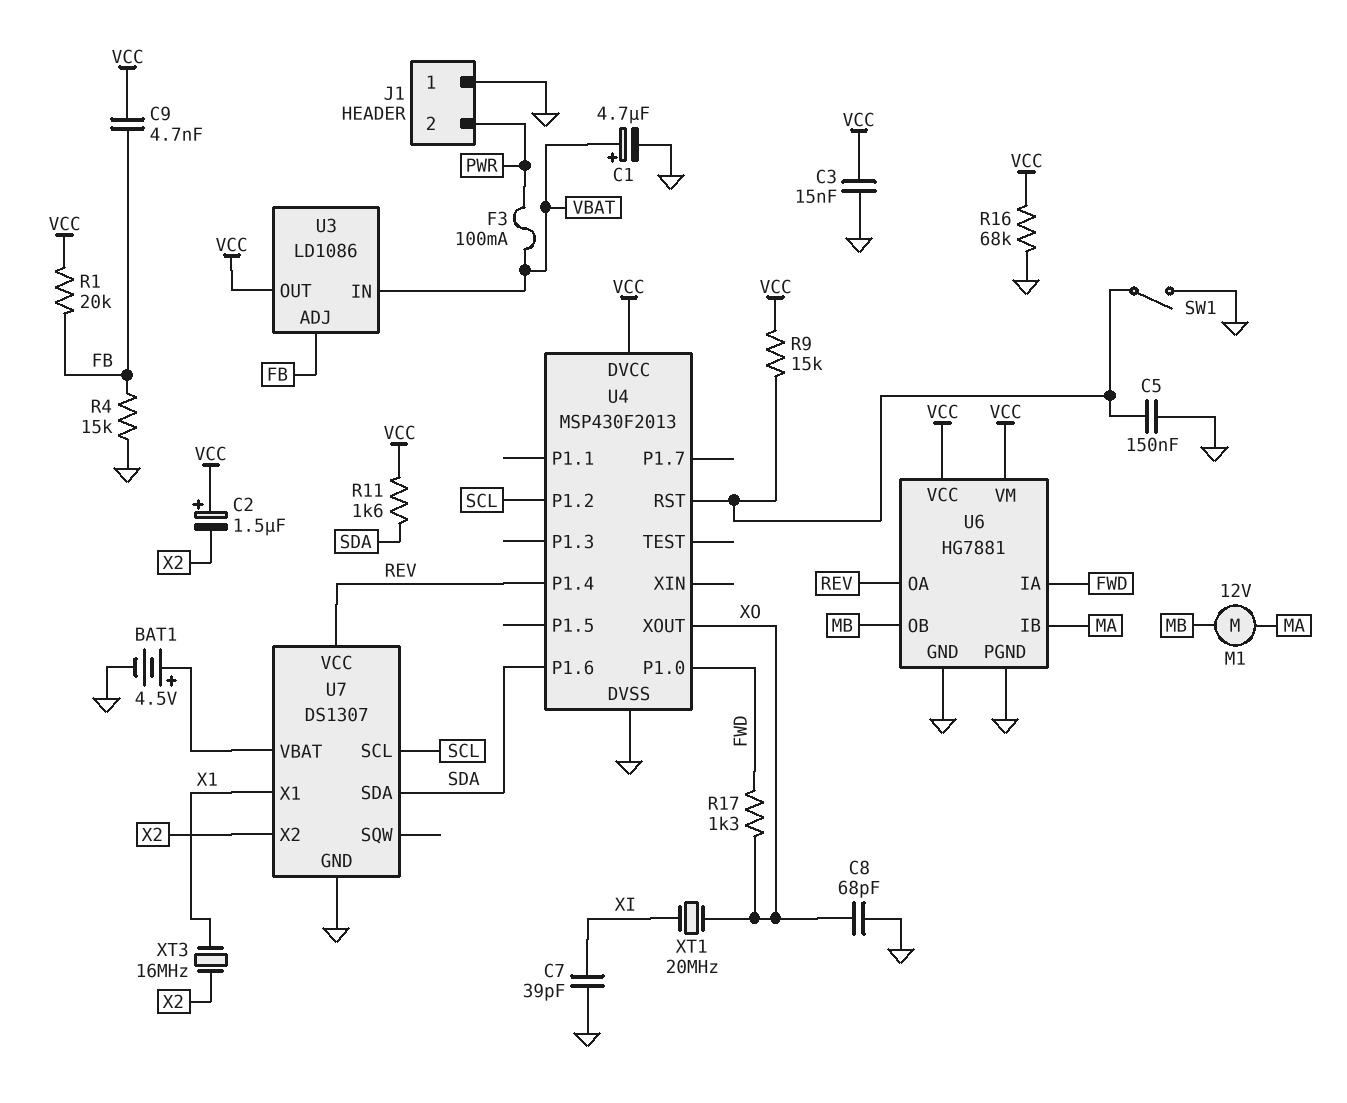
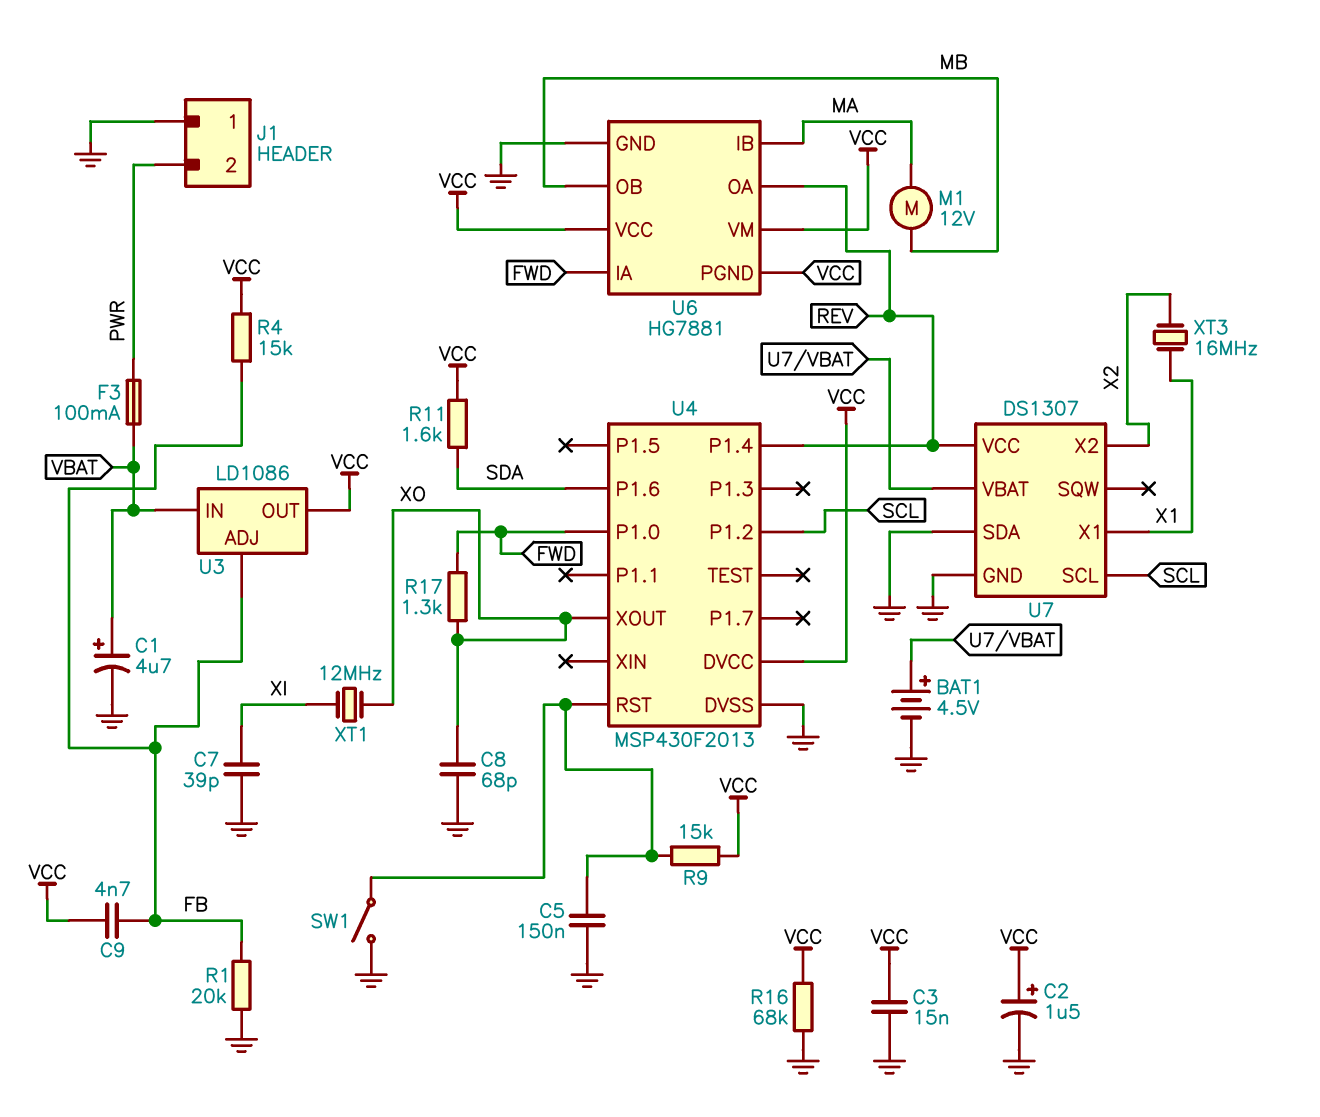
C2: 1.5uF (plus VCC, minus X2) -> 1.5uF (plus VCC, minus GND)
R1: 20k (FB, VCC) -> 20k (FB, GND)
R4: 15k (FB, GND) -> 15k (FB, VCC)
U6 pin PGND: GND -> VCC
U7 pin SDA: SDA -> GND
XT1: 20MHz (XI, XO) -> 12MHz (XI, XO)

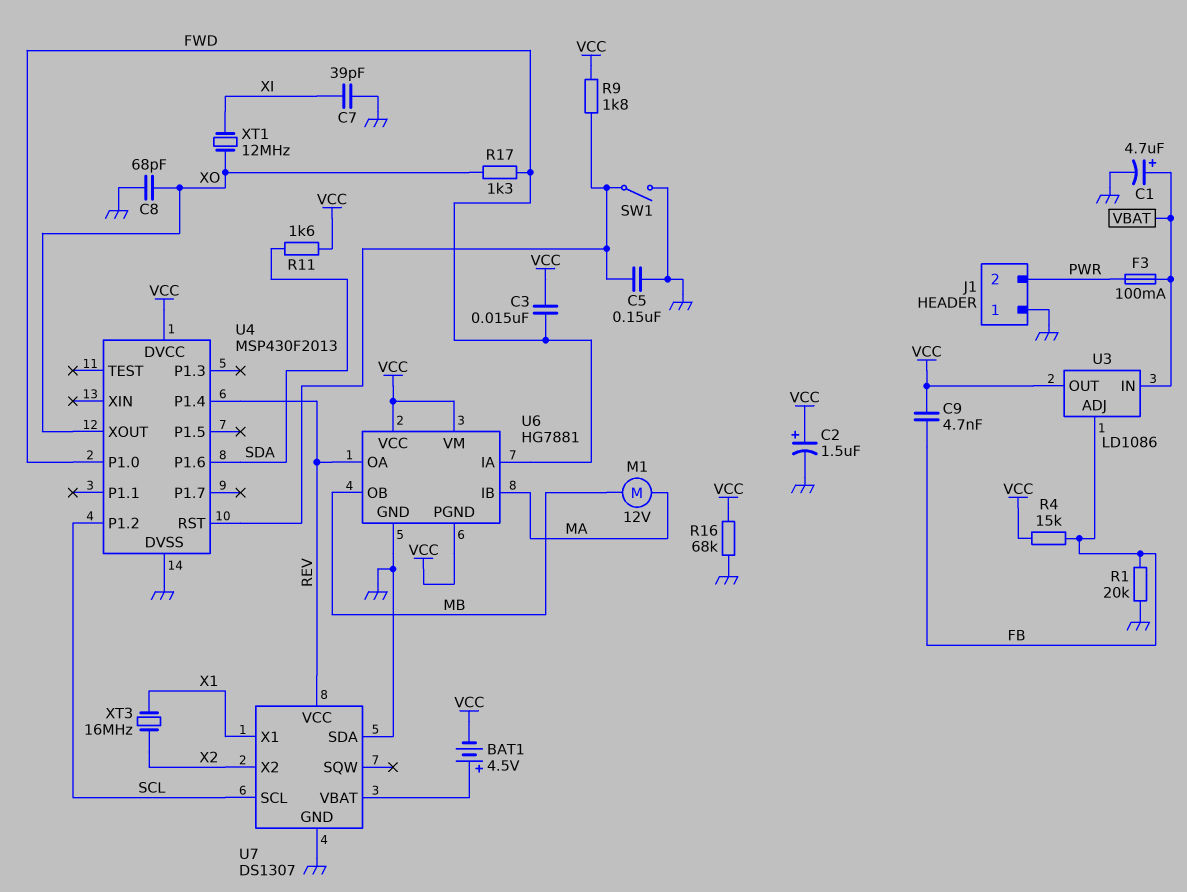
BAT1: 4.5V (plus U7/VBAT, minus GND) -> 4.5V (plus U7/VBAT, minus VCC)
C3: 15nF (GND, VCC) -> 15nF (FWD, VCC)
R9: 15k (U4/RST, VCC) -> 1.8k (U4/RST, VCC)

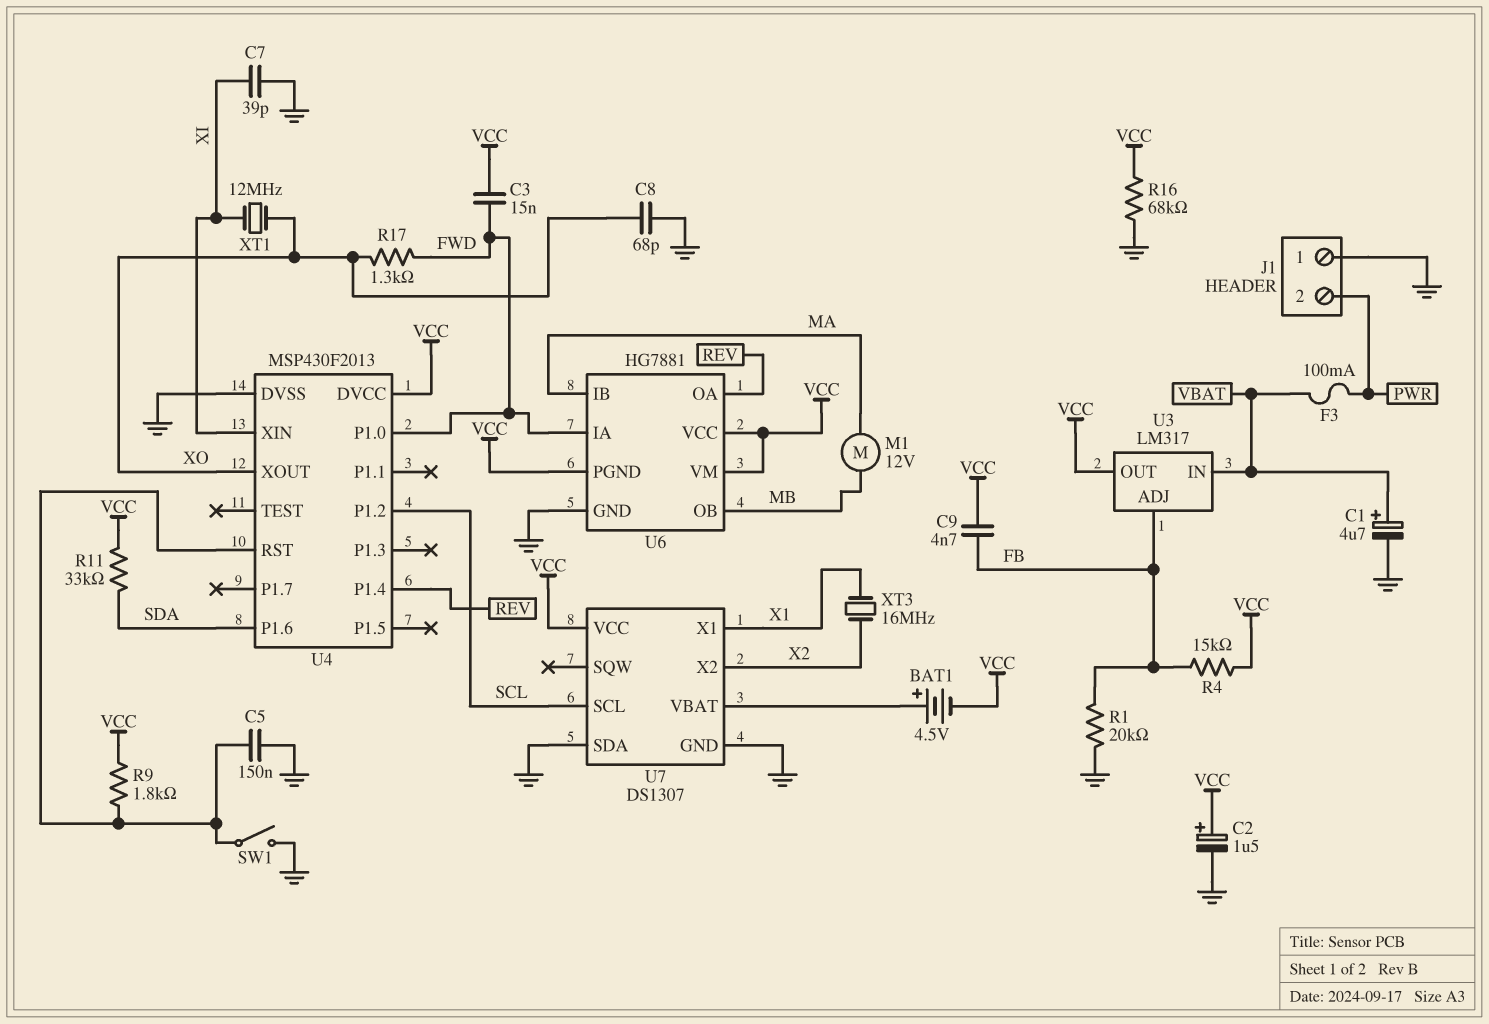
R11: 1.6k (SDA, VCC) -> 33k (SDA, VCC)
U3: LD1086 -> LM317
U4 pin XIN: none -> XI
U7 pin VCC: REV -> VCC

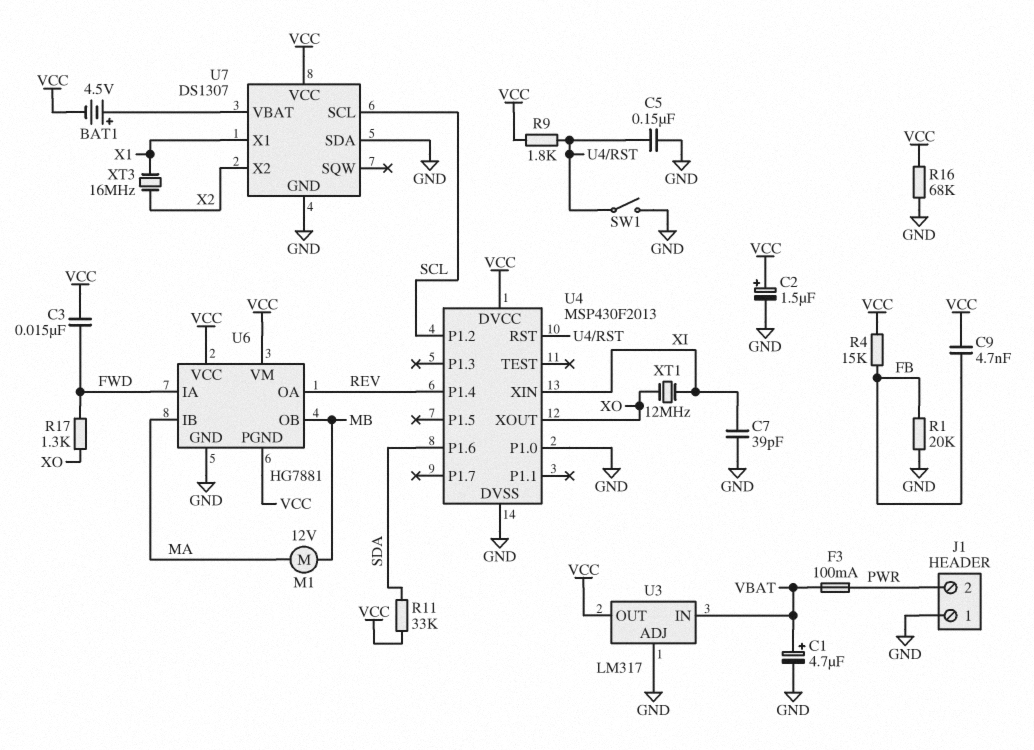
C8: 68pF (GND, XO) -> none
U3 pin ADJ: FB -> GND
U4 pin P1.0: FWD -> GND

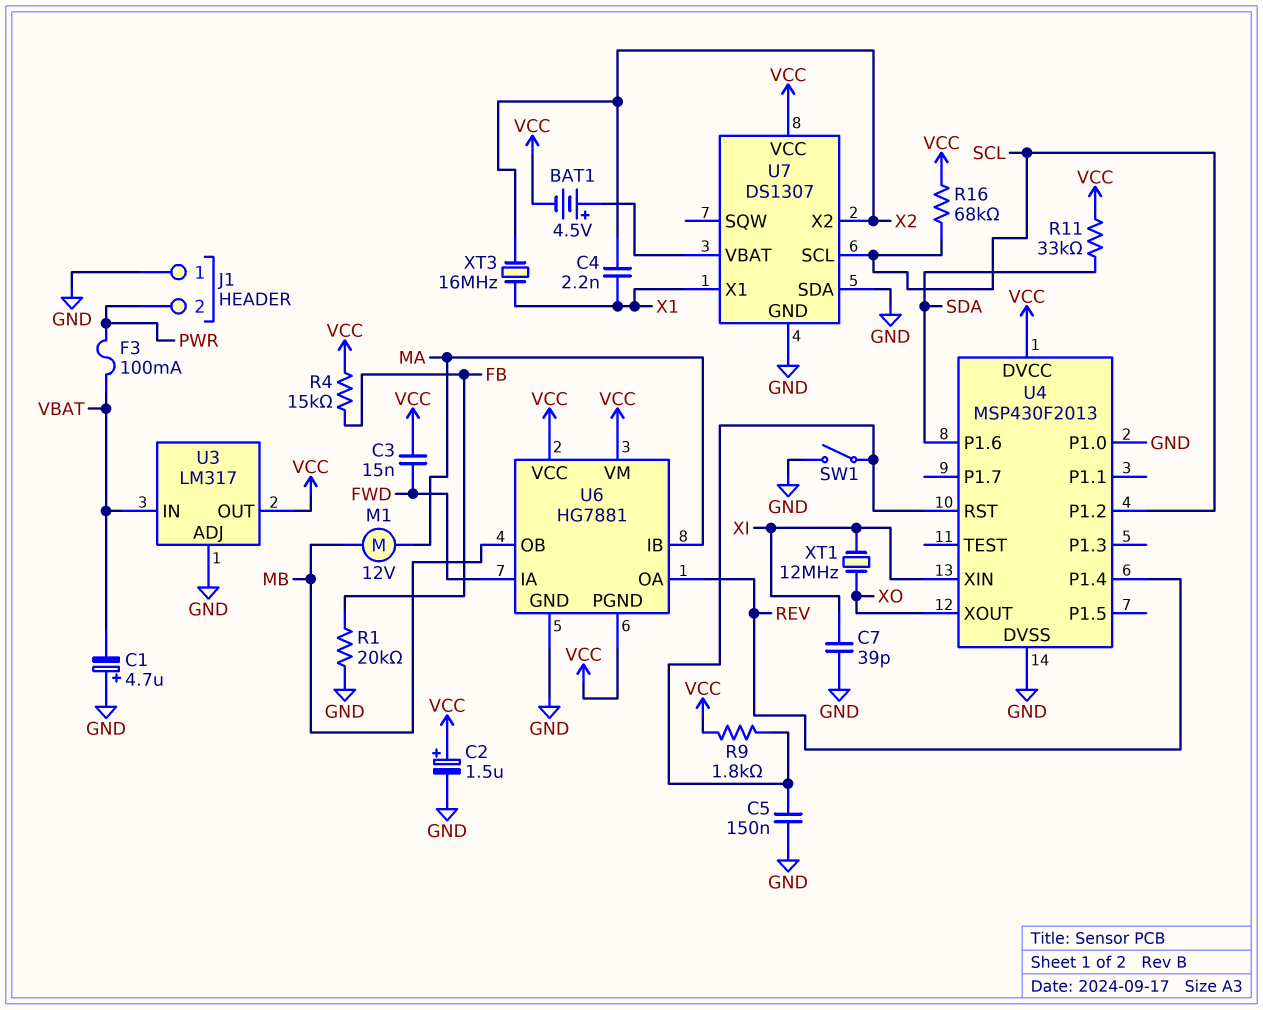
C1: 4.7uF (plus VBAT, minus GND) -> 4.7uF (plus GND, minus VBAT)
C4: none -> 2.2nF (X1, X2)
C9: 4.7nF (FB, VCC) -> none
R16: 68k (GND, VCC) -> 68k (SCL, VCC)
R17: 1.3k (FWD, XO) -> none

